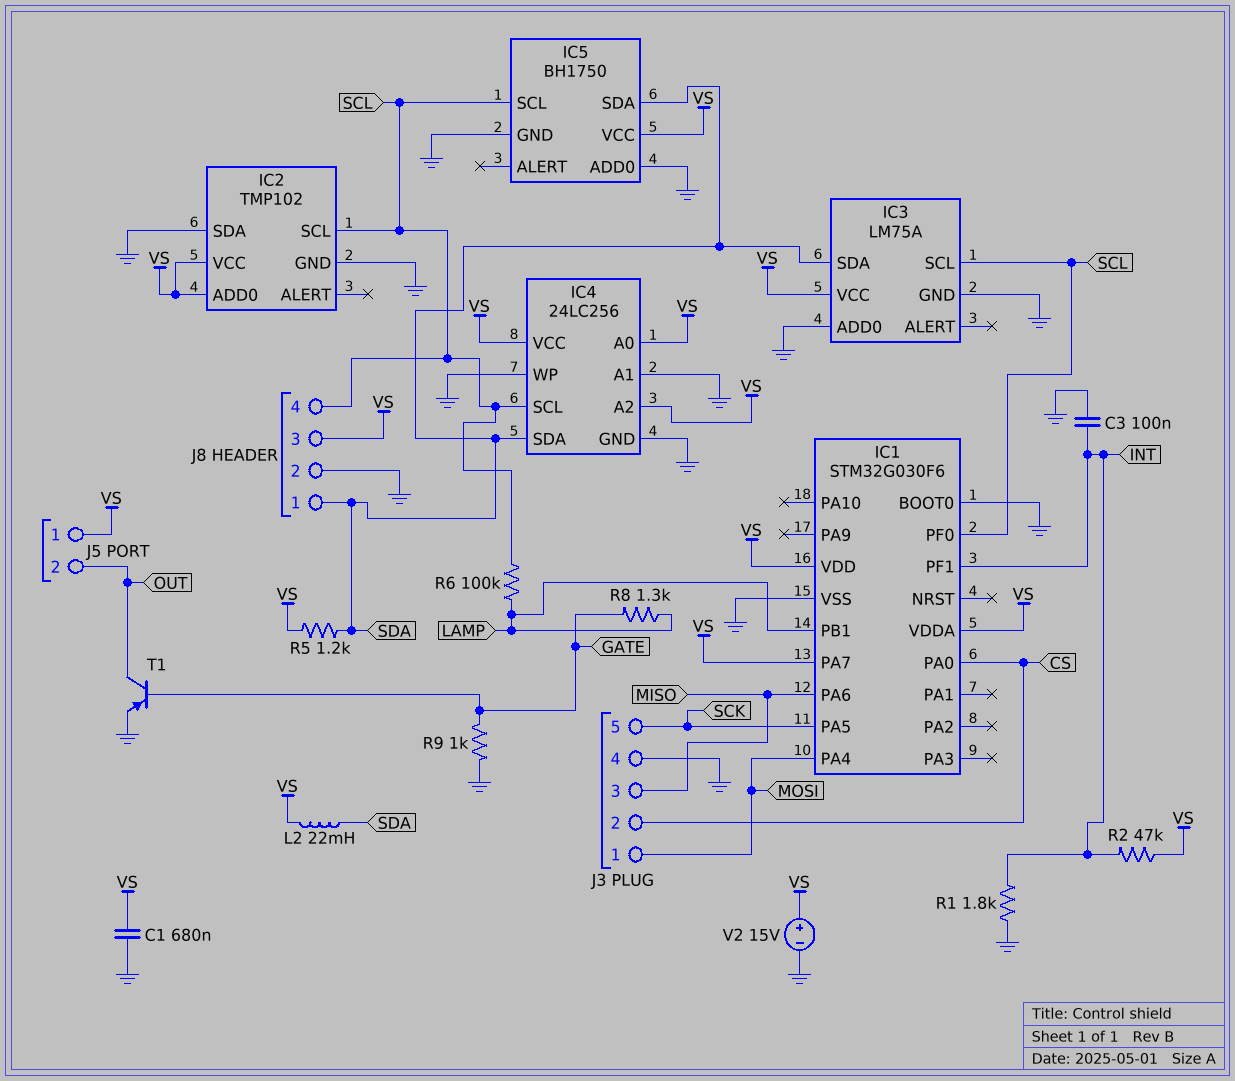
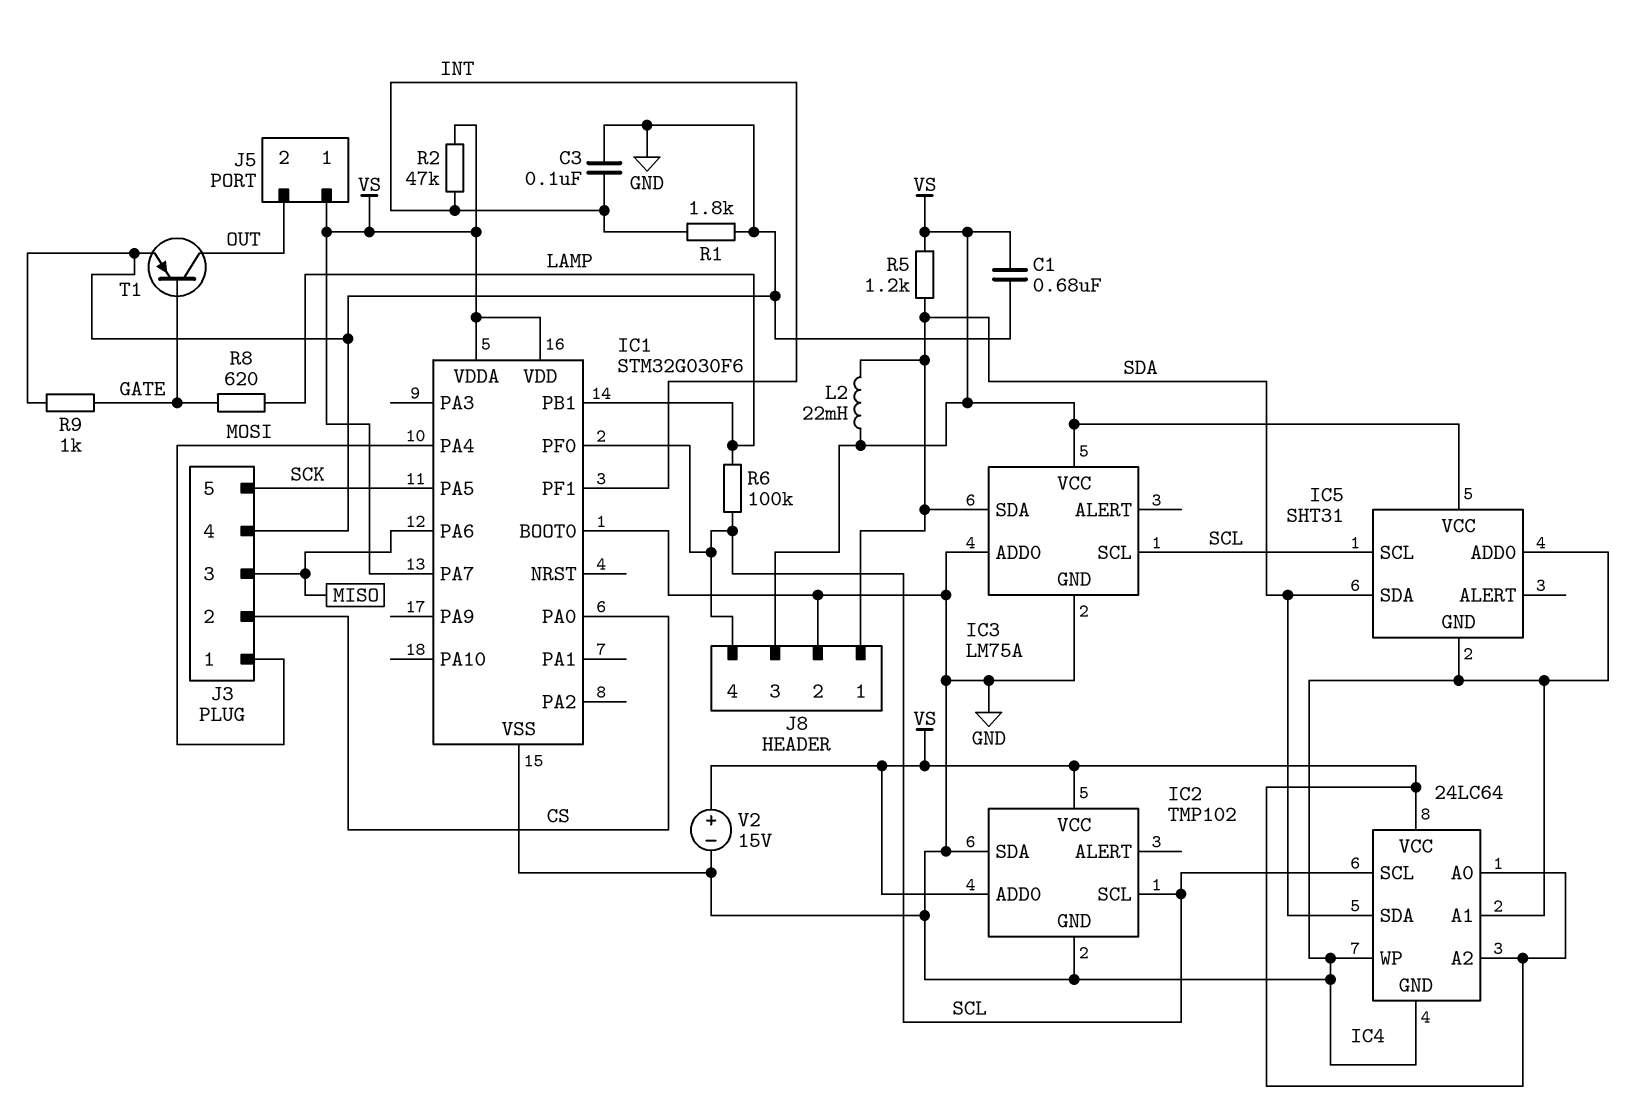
IC4: 24LC256 -> 24LC64
IC5: BH1750 -> SHT31
R8: 1.3k (GATE, LAMP) -> 620 (GATE, LAMP)

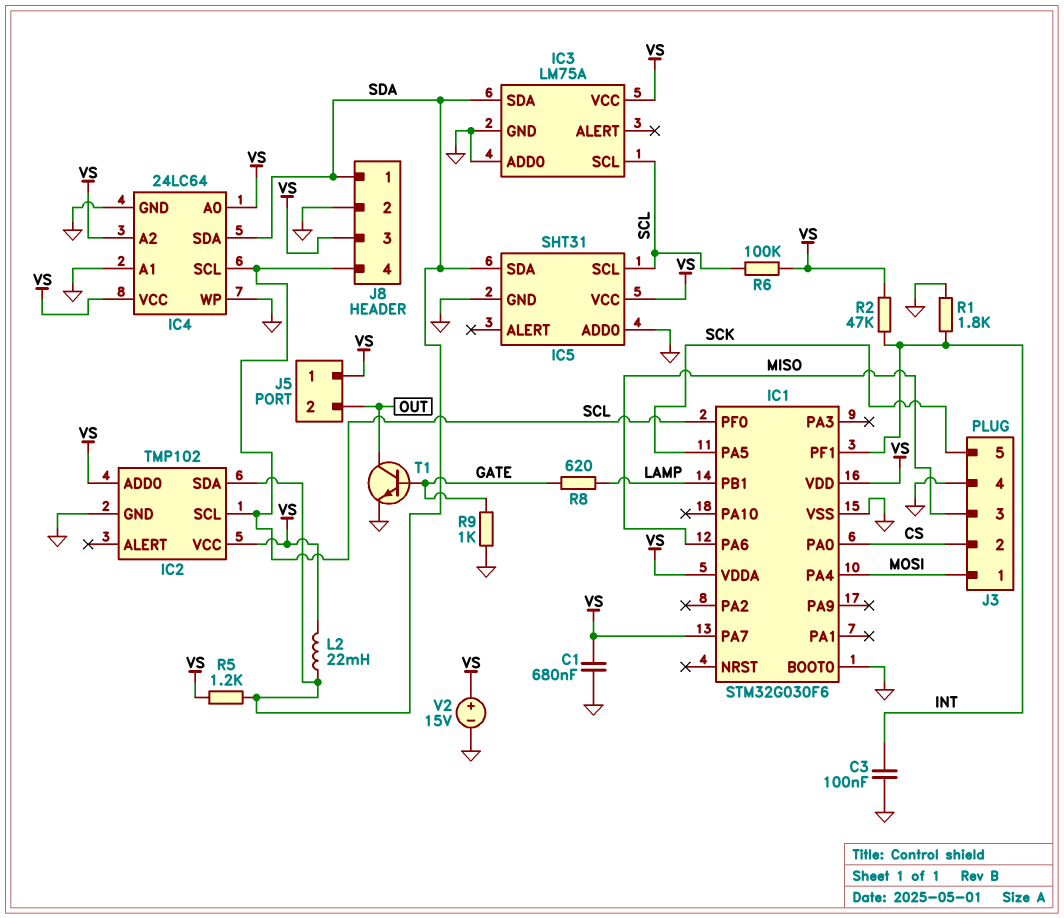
IC2 pin SDA: GND -> SDA
R6: 100k (LAMP, SCL) -> 100k (SCL, VS)
T1: PNP (B GATE, C OUT, E GND) -> NPN (B GATE, C OUT, E GND)

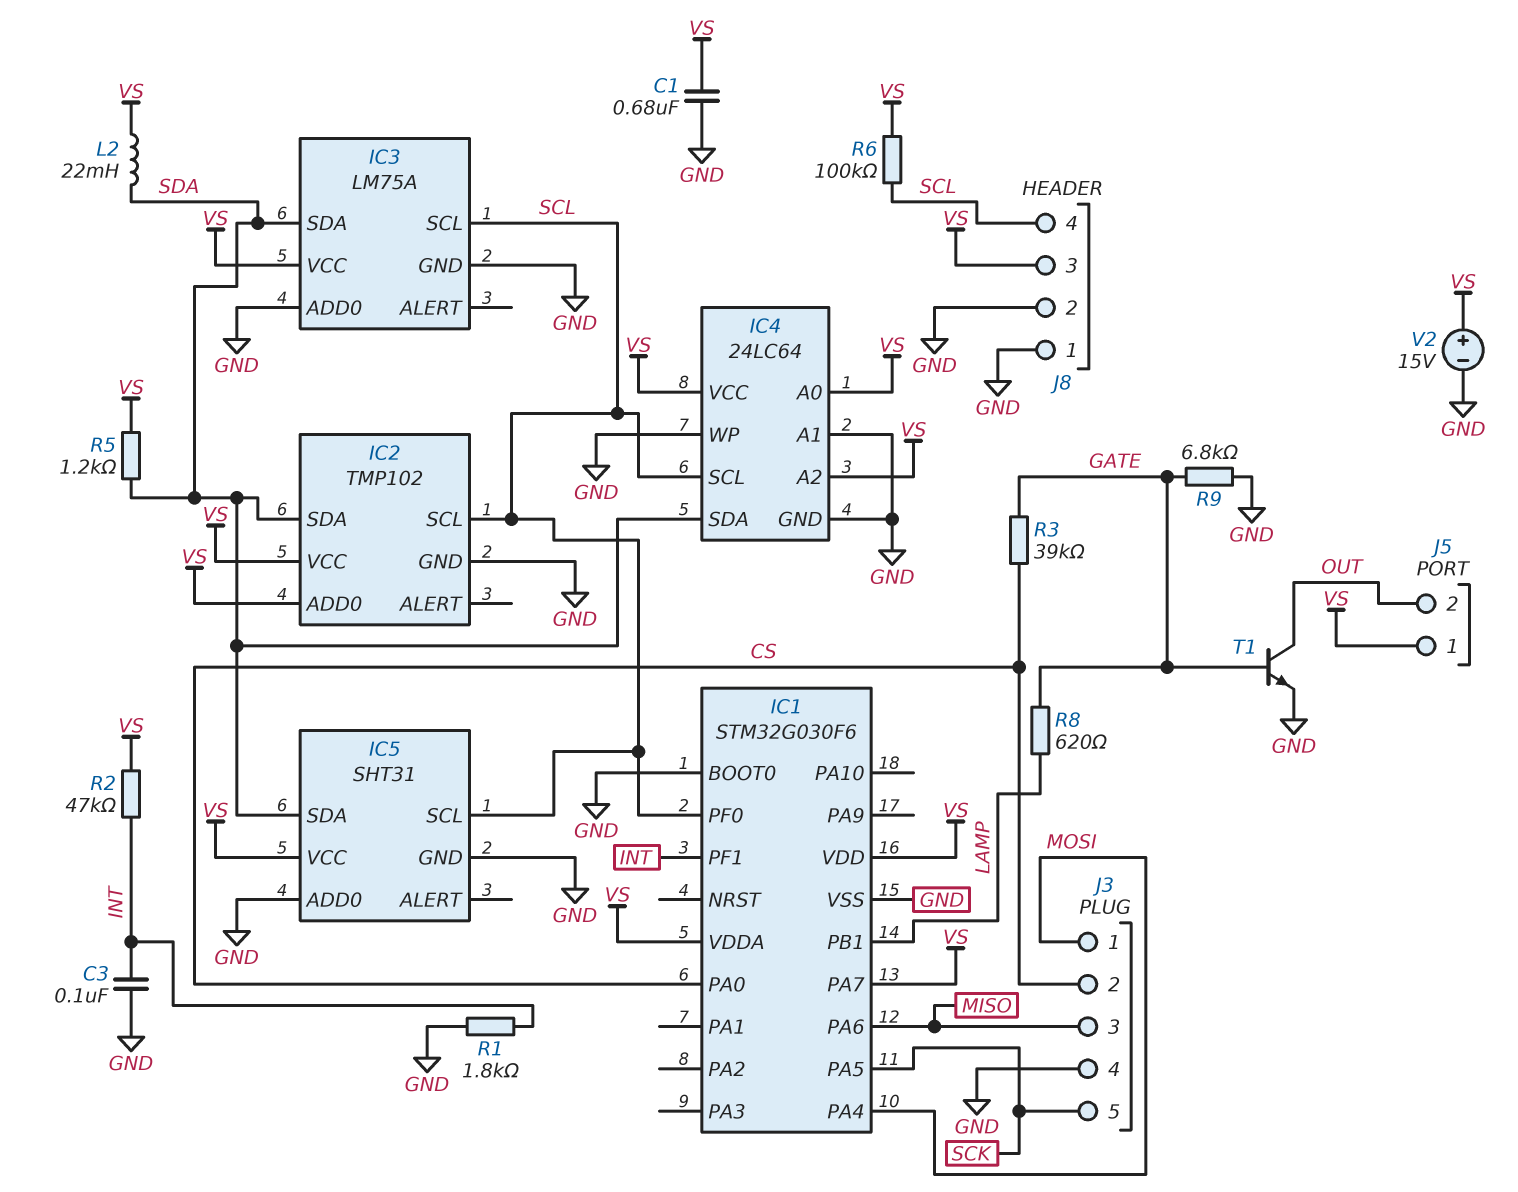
J8 pin 1: SDA -> GND
R3: none -> 39k (CS, GATE)
R9: 1k (GATE, GND) -> 6.8k (GATE, GND)

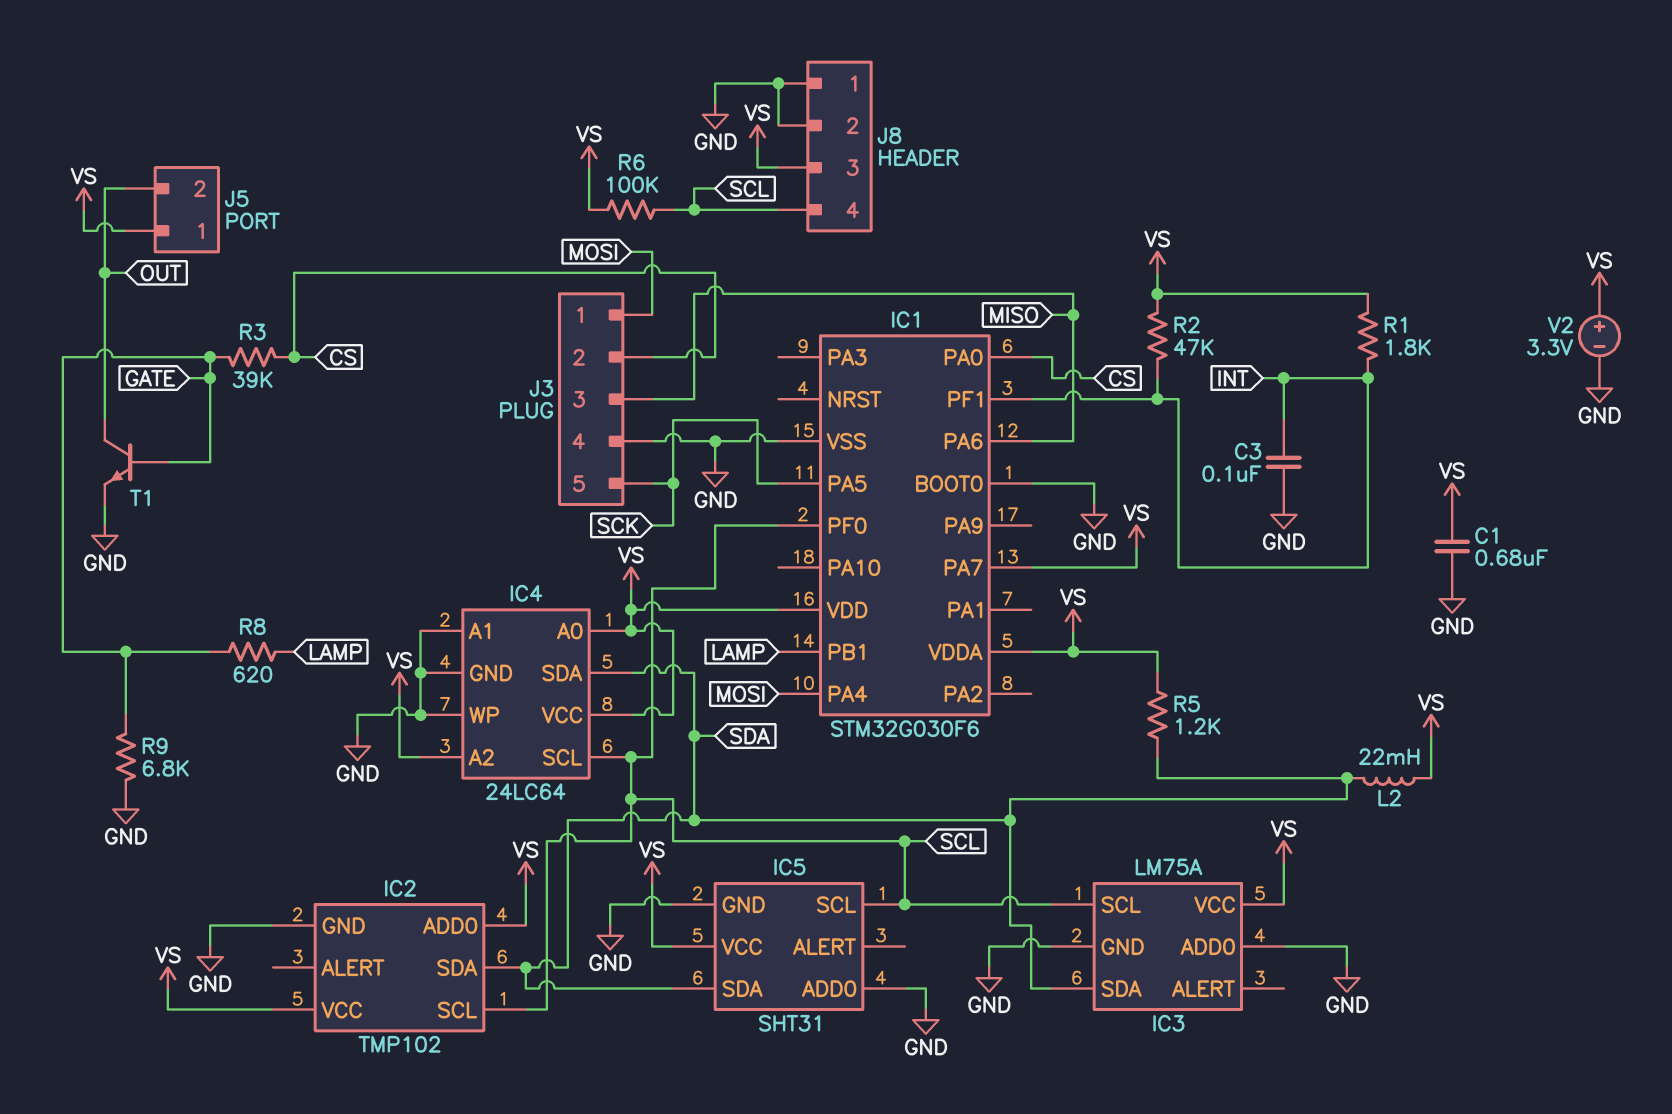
R1: 1.8k (GND, INT) -> 1.8k (INT, VS)
V2: 15V (plus VS, minus GND) -> 3.3V (plus VS, minus GND)

